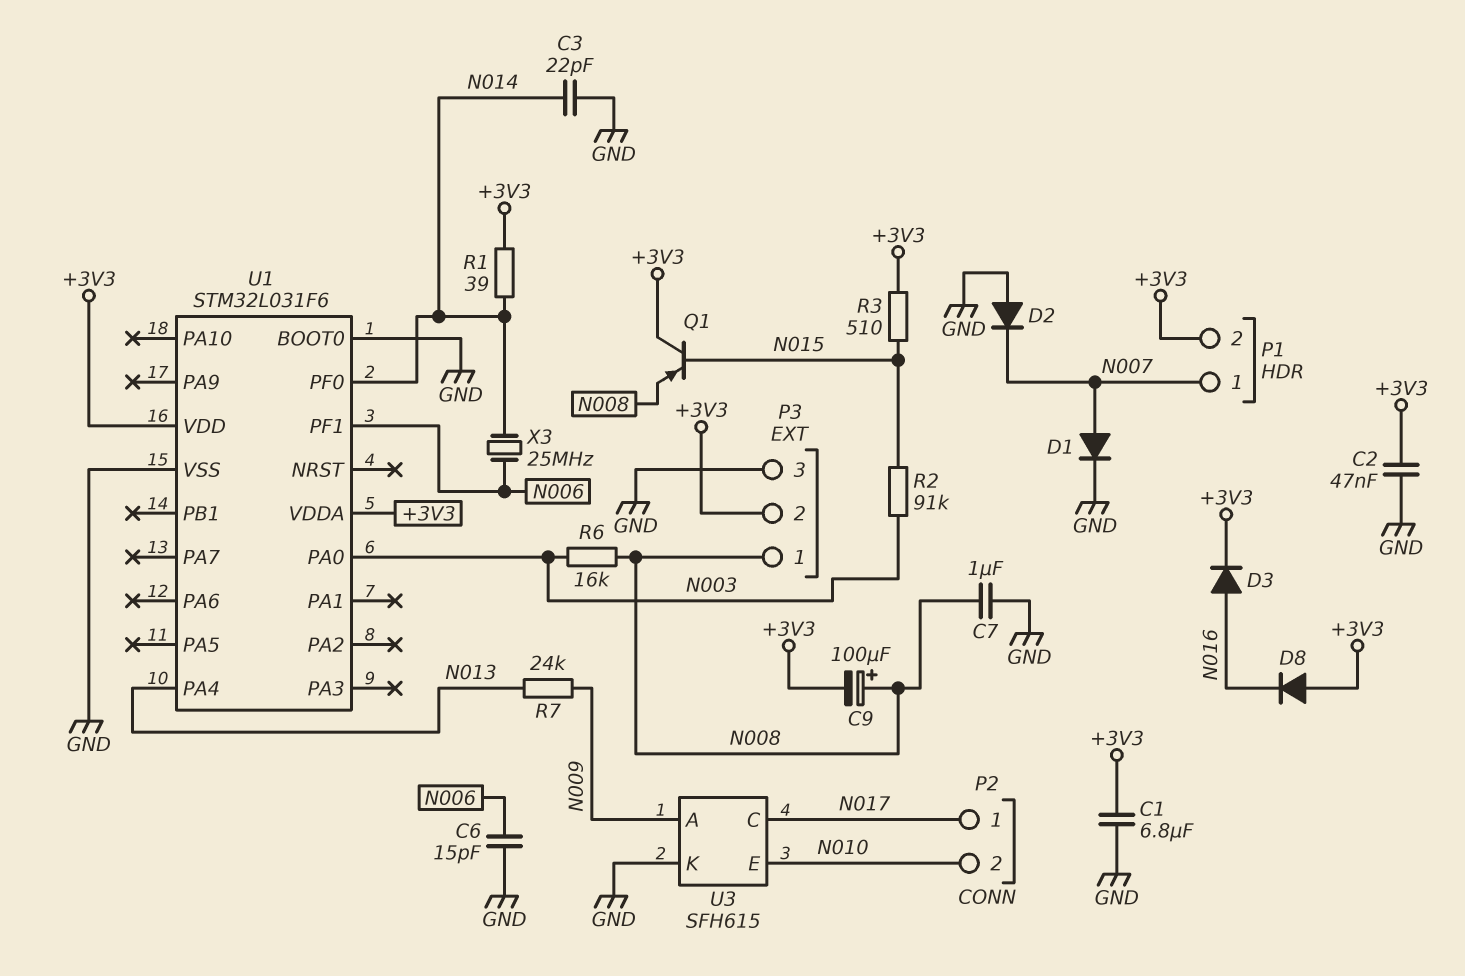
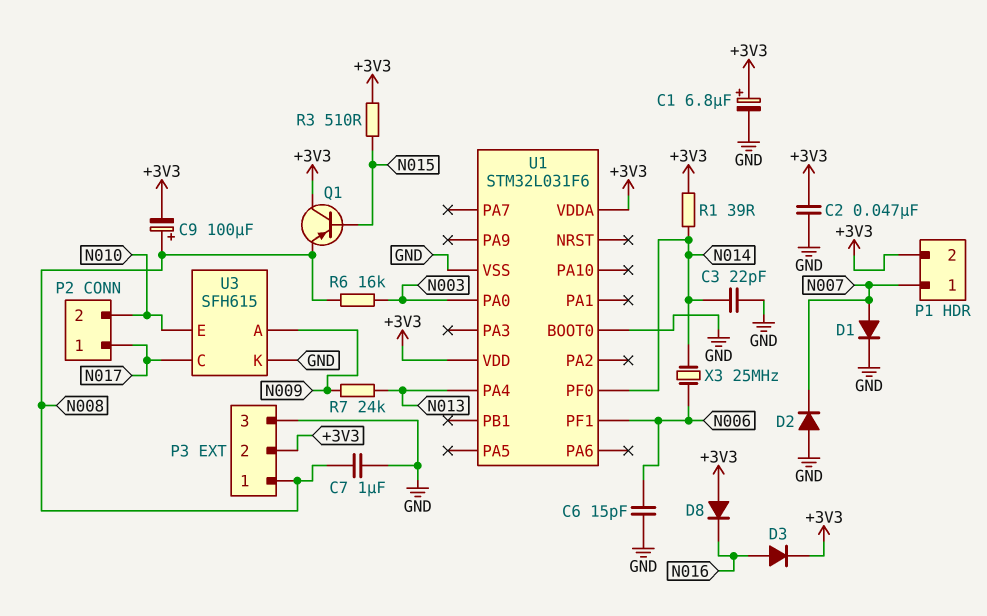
C1: 6.8uF (+3V3, GND) -> 6.8uF (plus +3V3, minus GND)
R2: 91k (N003, N015) -> none

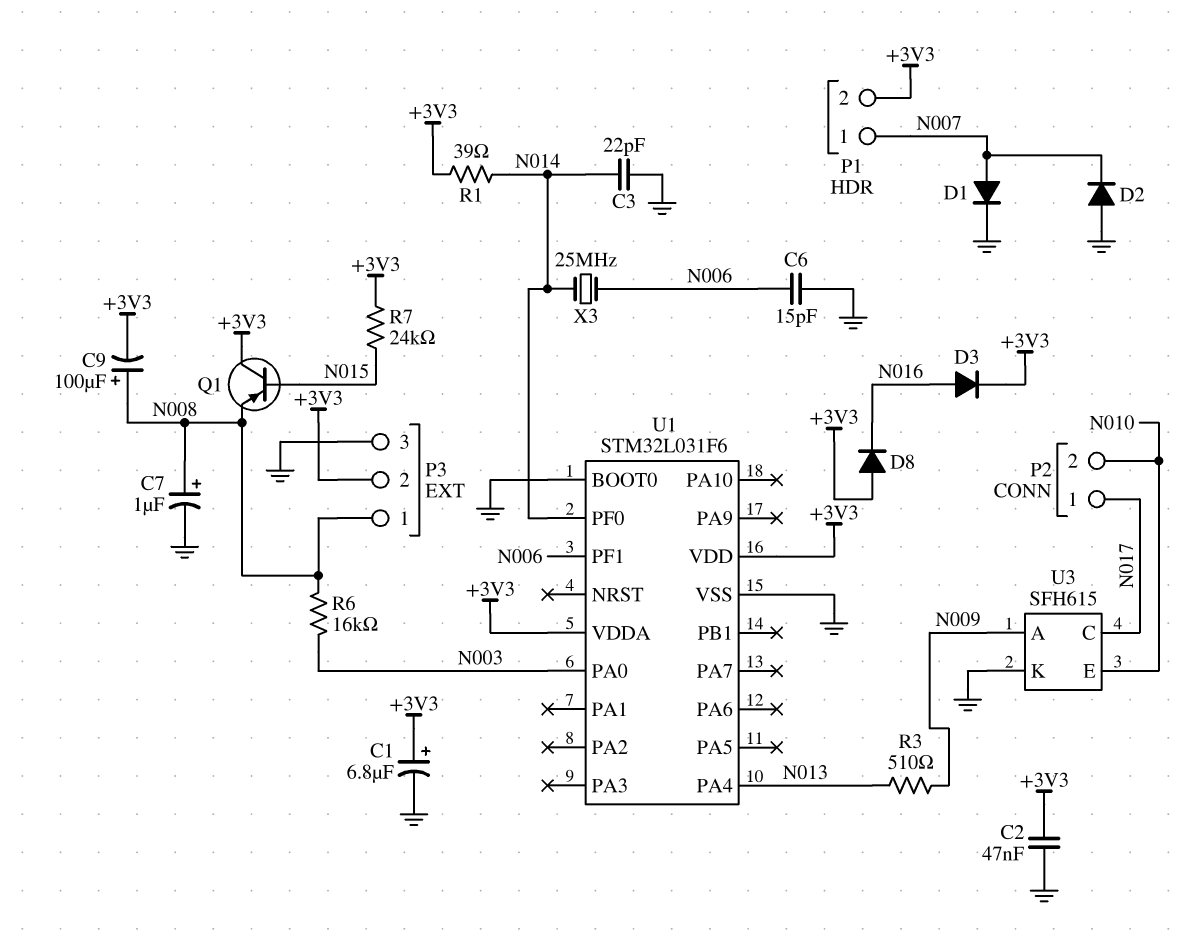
C7: 1uF (GND, N008) -> 1uF (plus N008, minus GND)
R3: 510 (+3V3, N015) -> 510 (N009, N013)
R7: 24k (N009, N013) -> 24k (+3V3, N015)

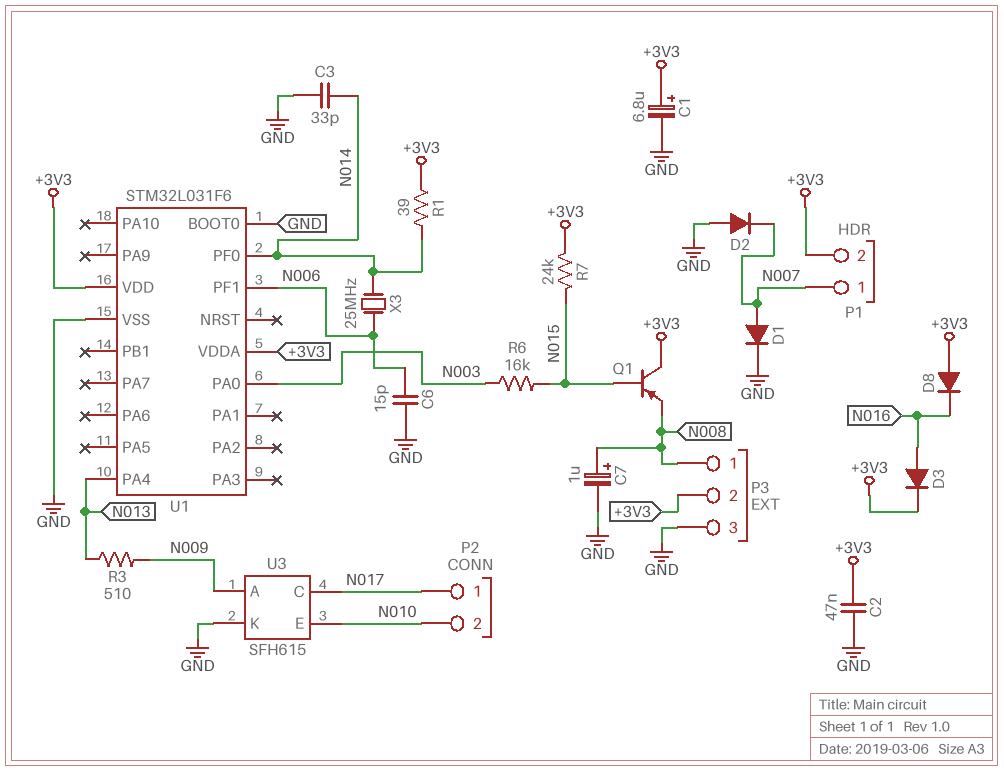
C3: 22pF (GND, N014) -> 33pF (GND, N014)
C9: 100uF (plus N008, minus +3V3) -> none
R6: 16k (N003, N008) -> 16k (N003, N015)

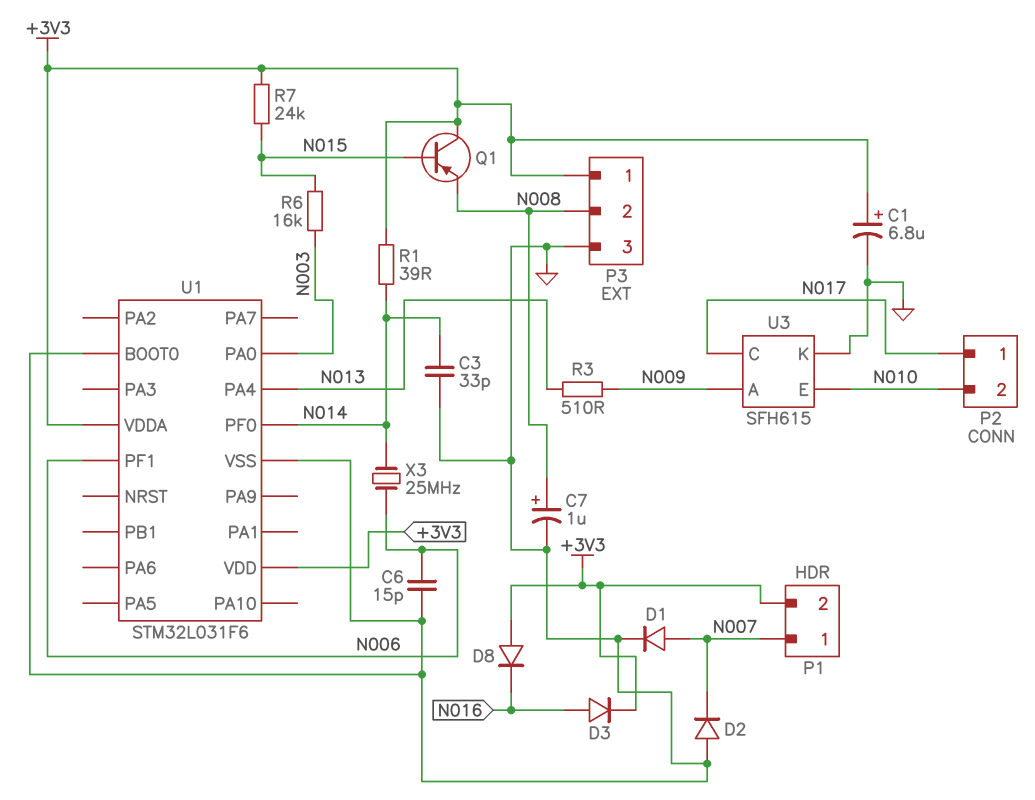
C2: 47nF (+3V3, GND) -> none
P3 pin 1: N008 -> +3V3
P3 pin 2: +3V3 -> N008

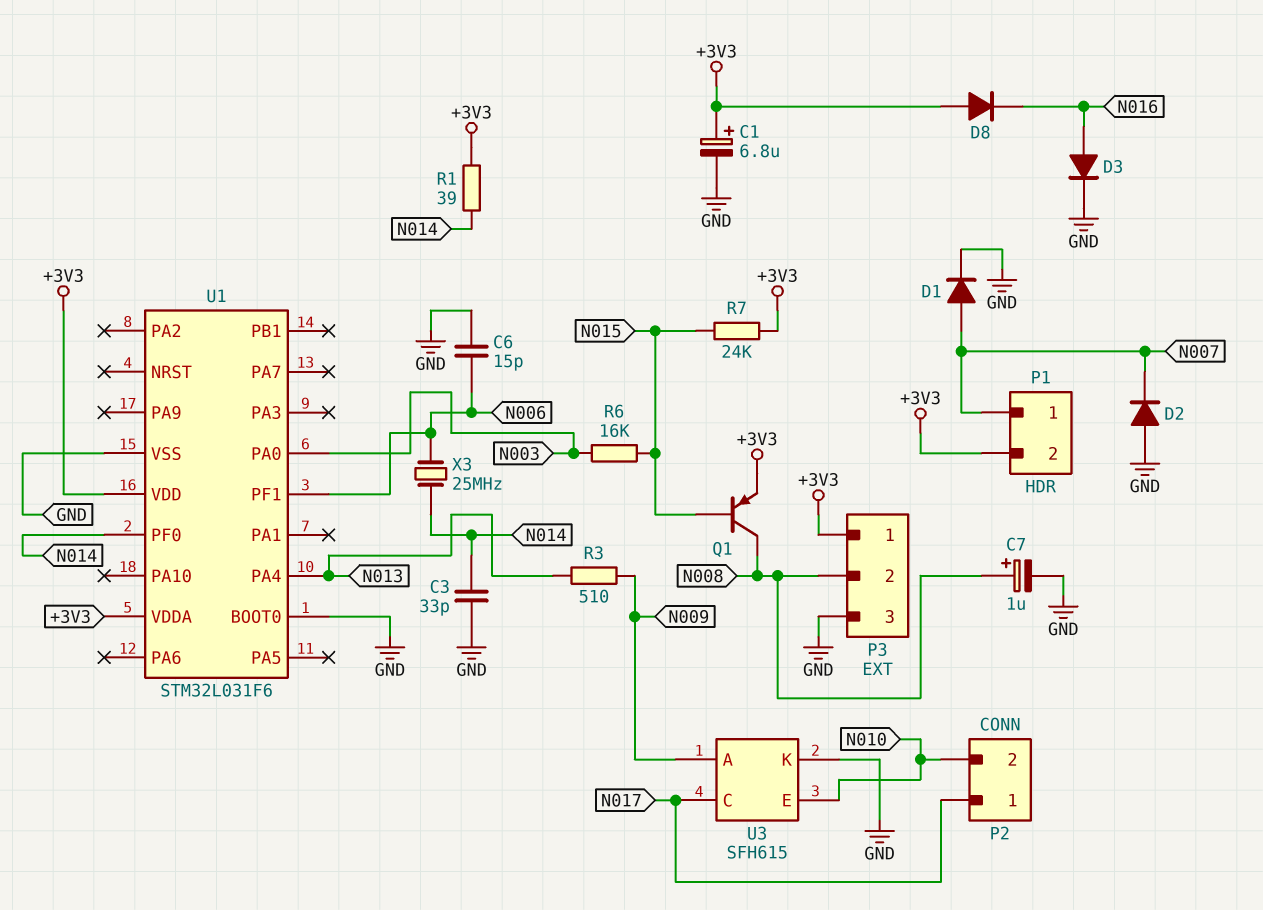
D3: diode (A N016, K +3V3) -> diode (A N016, K GND)
Q1: PNP (B N015, C +3V3, E N008) -> PNP (B N015, C N008, E +3V3)

